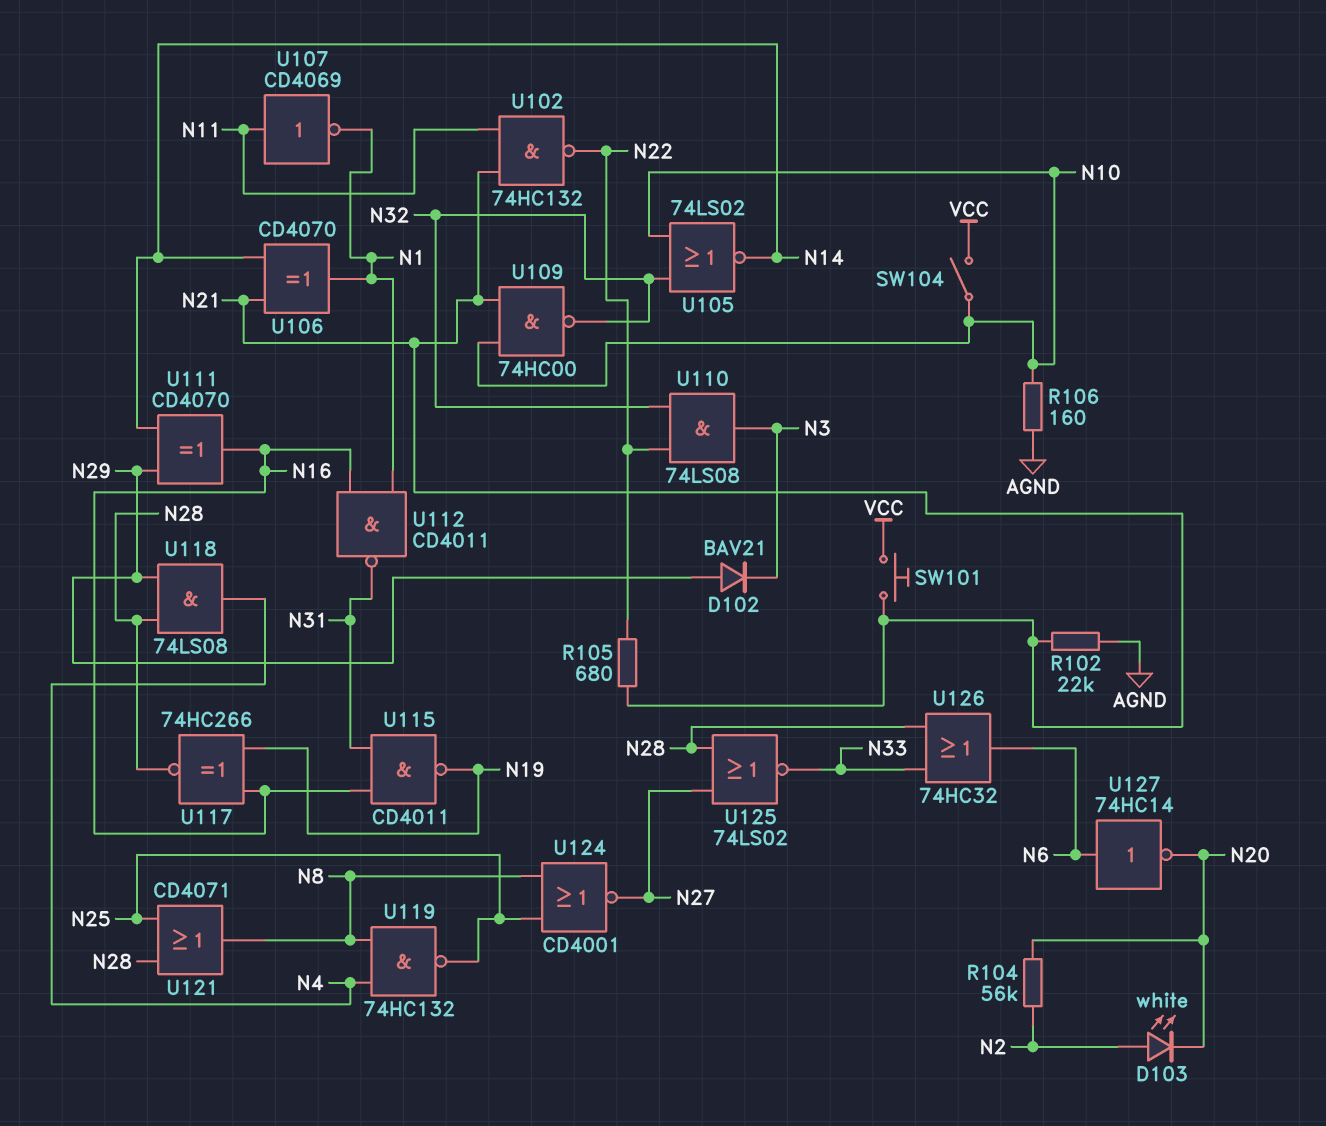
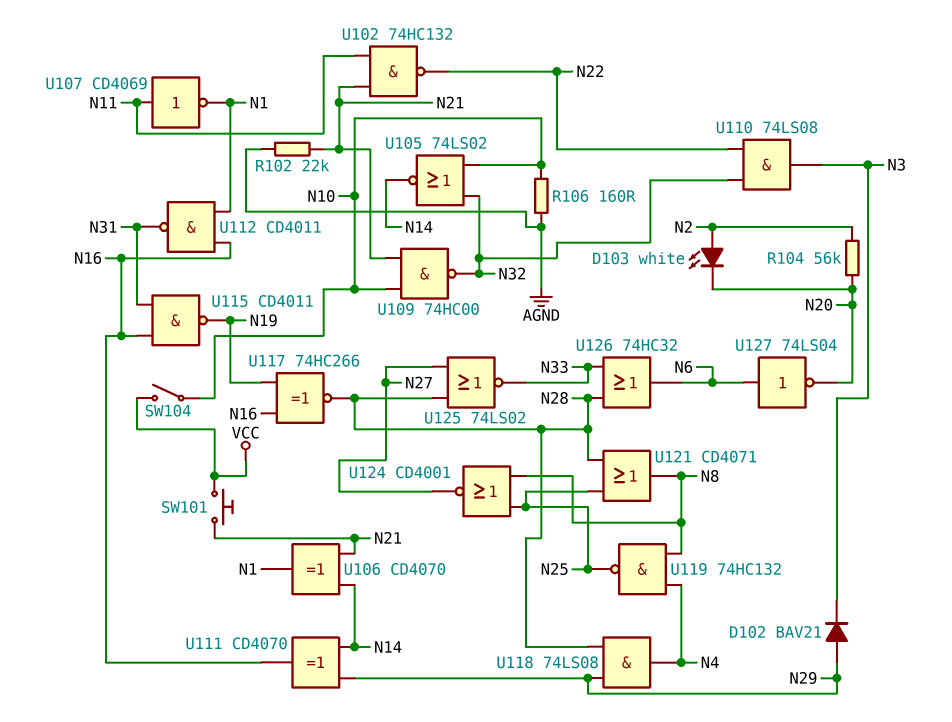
R105: 680 (N21, N22) -> none
U127: NOT 74HC14 (in N6, out N20) -> NOT 74LS04 (in N6, out N20)

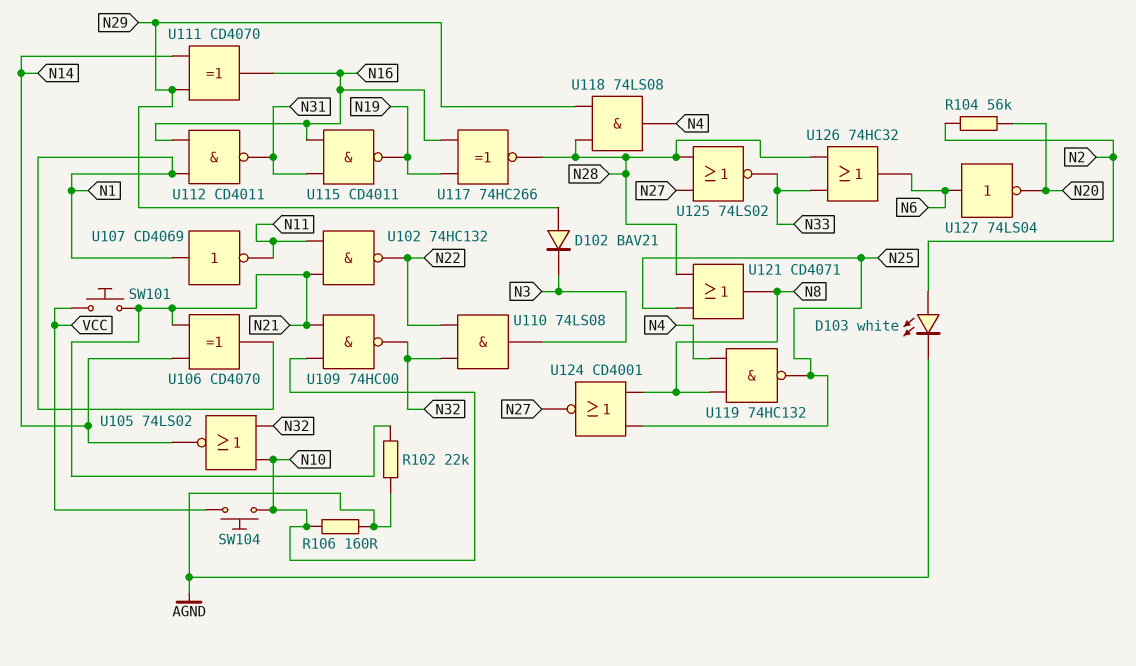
D103: LED white (A N2, K N20) -> LED white (A N2, K AGND)
SW104: switch (N10, VCC) -> button (N10, VCC)
U107: NOT CD4069 (in N11, out N1) -> NOT CD4069 (in N1, out N11)

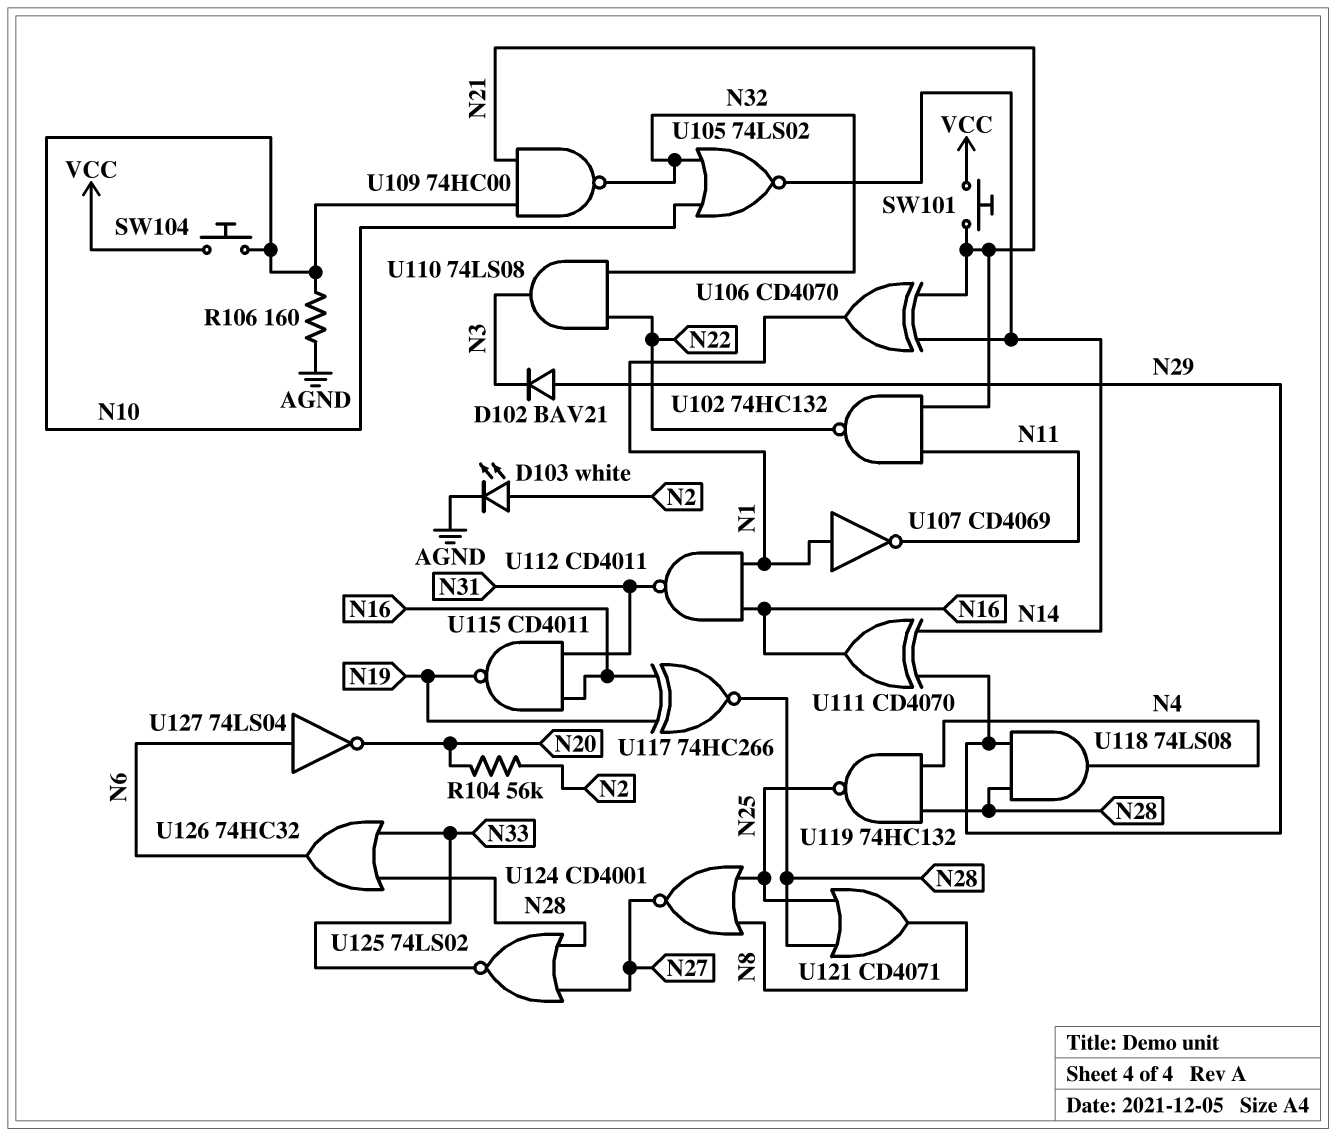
R102: 22k (AGND, N21) -> none
U119: NAND 74HC132 (in N4, in N8, out N25) -> NAND 74HC132 (in N4, in N28, out N25)

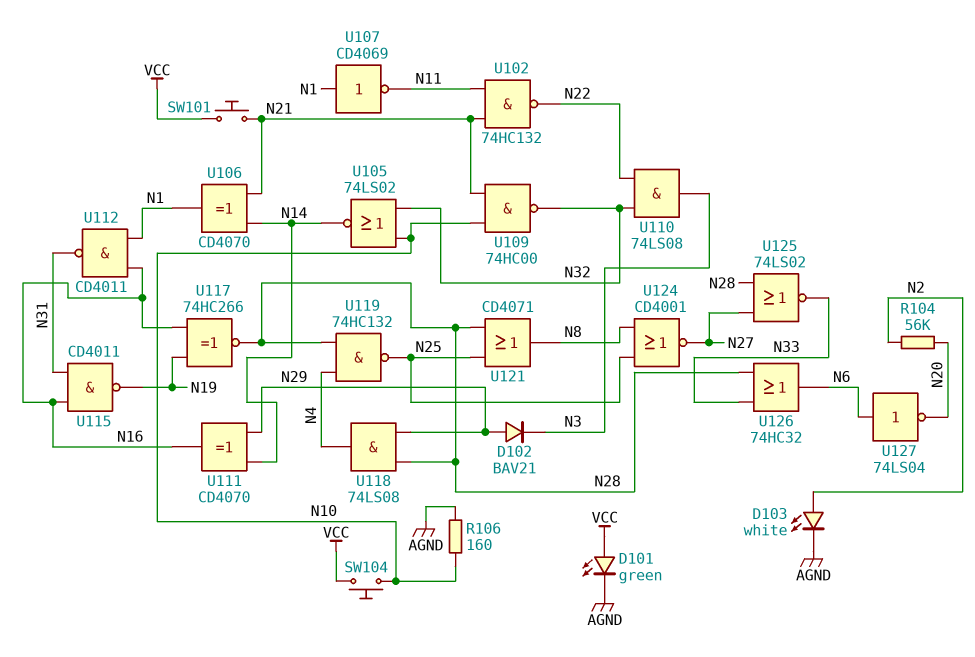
D101: none -> LED green (A VCC, K AGND)

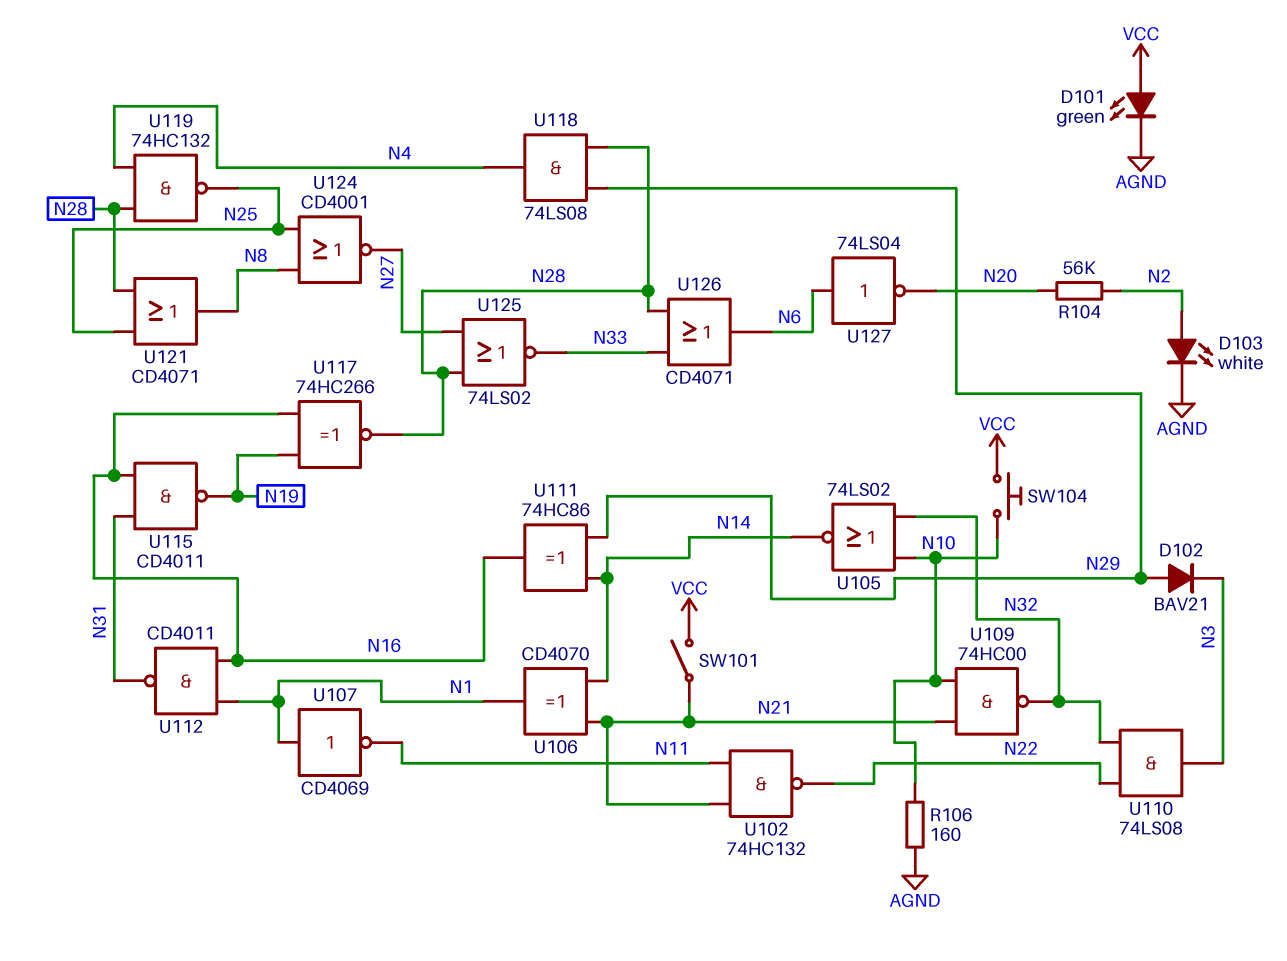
SW101: button (N21, VCC) -> switch (N21, VCC)
U111: XOR CD4070 (in N14, in N29, out N16) -> XOR 74HC86 (in N14, in N29, out N16)
U126: OR 74HC32 (in N28, in N33, out N6) -> OR CD4071 (in N28, in N33, out N6)

